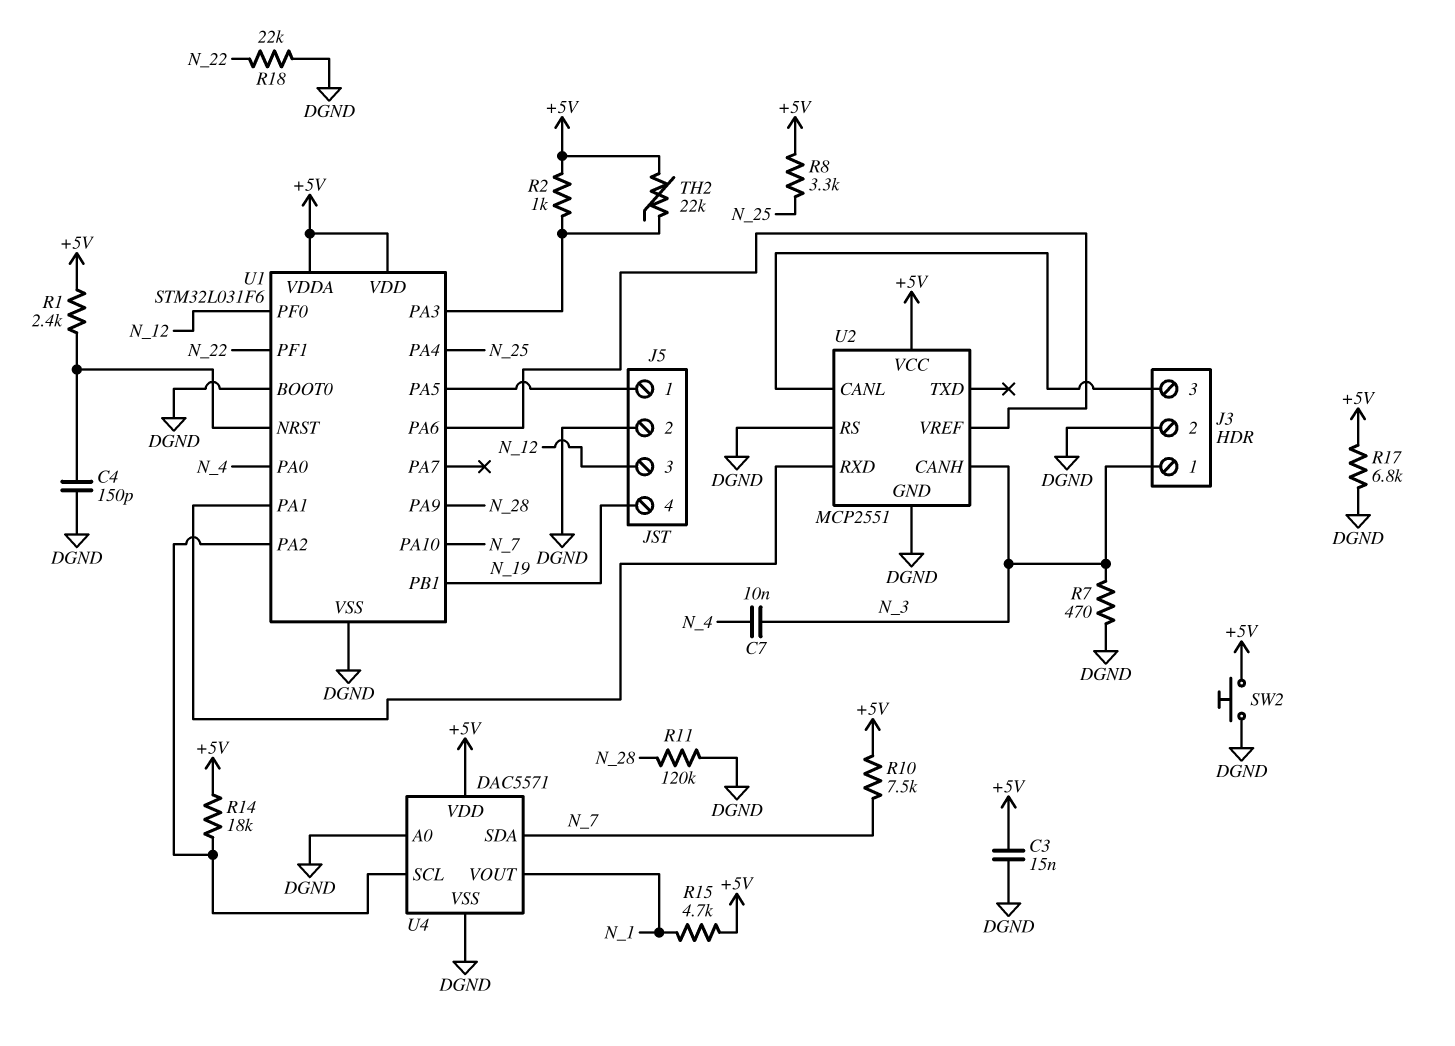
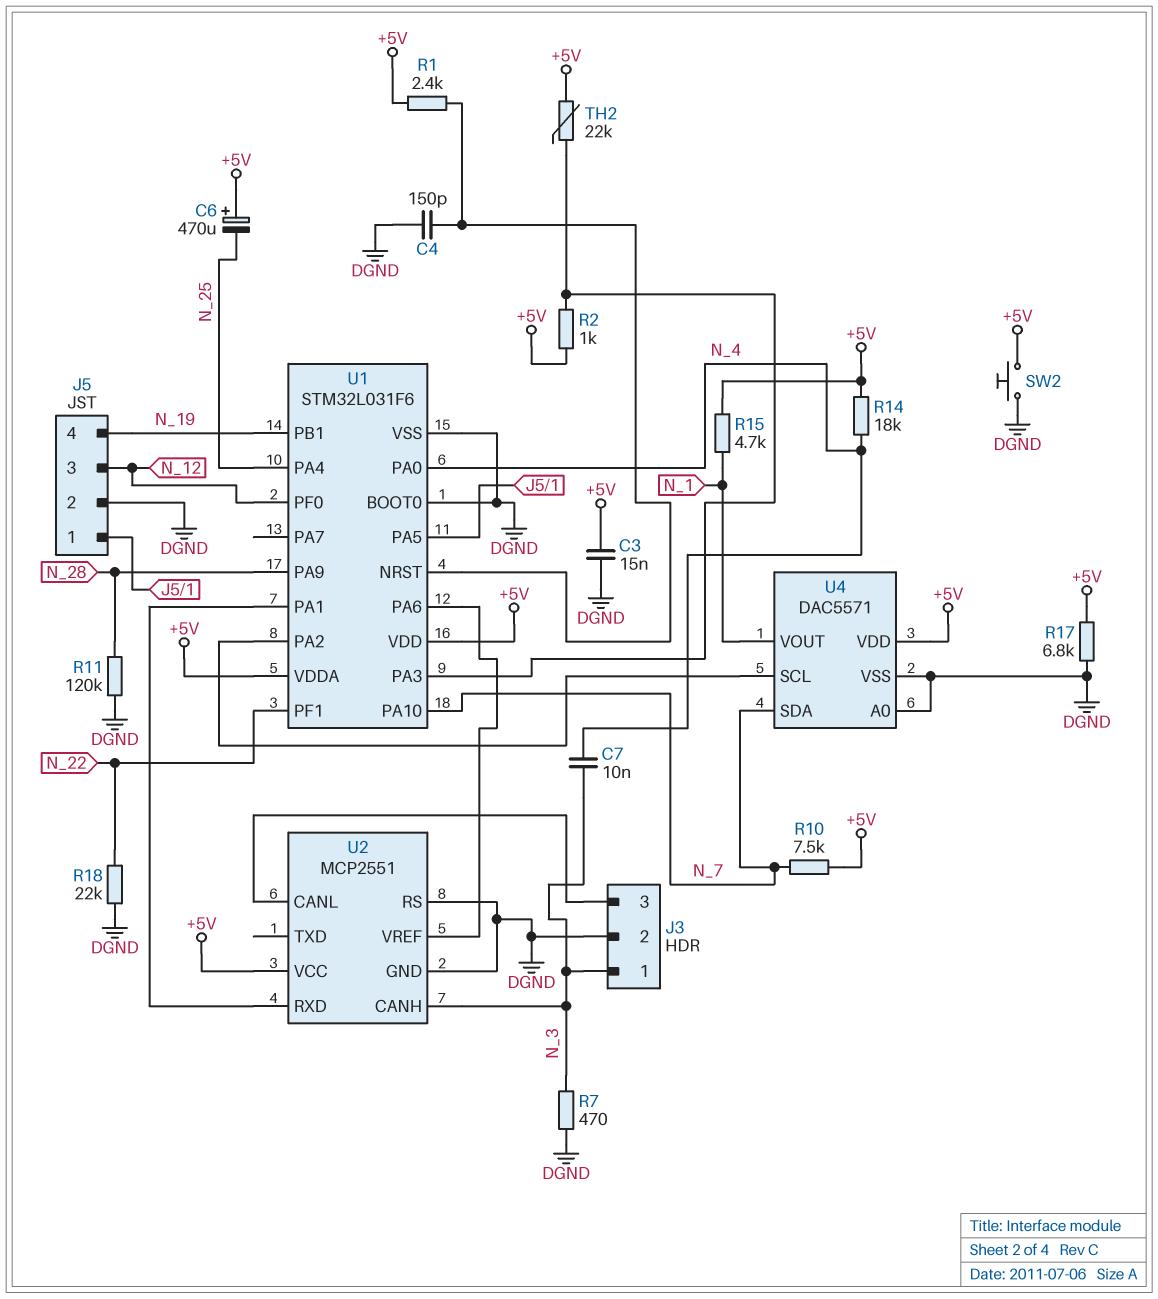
C6: none -> 470uF (plus +5V, minus N_25)
R8: 3.3k (+5V, N_25) -> none
R14: 18k (+5V, U1/PA2) -> 18k (+5V, N_4)

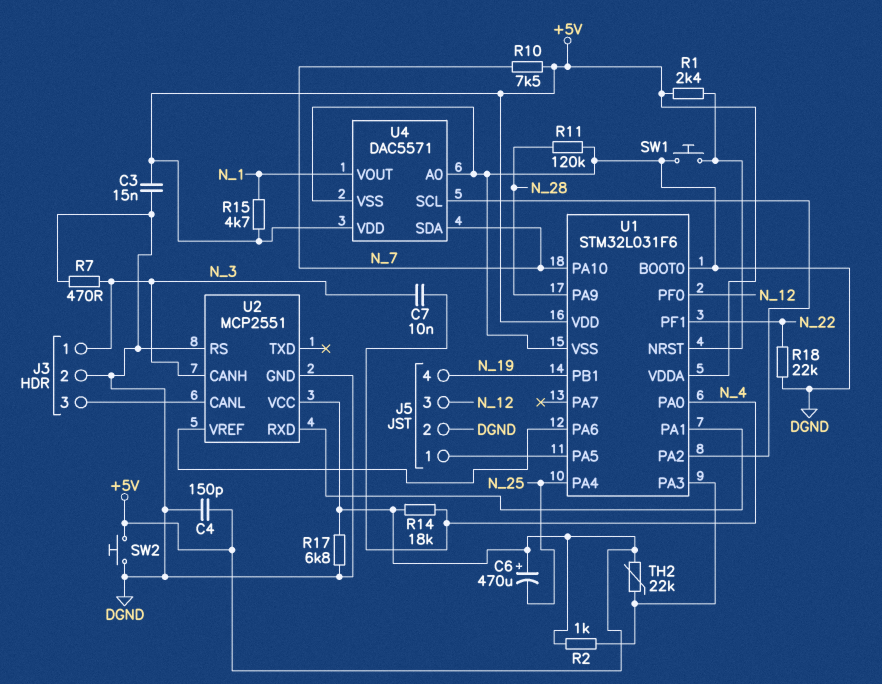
C4: 150pF (DGND, U1/NRST) -> 150pF (+5V, DGND)
SW1: none -> button (DGND, U1/NRST)

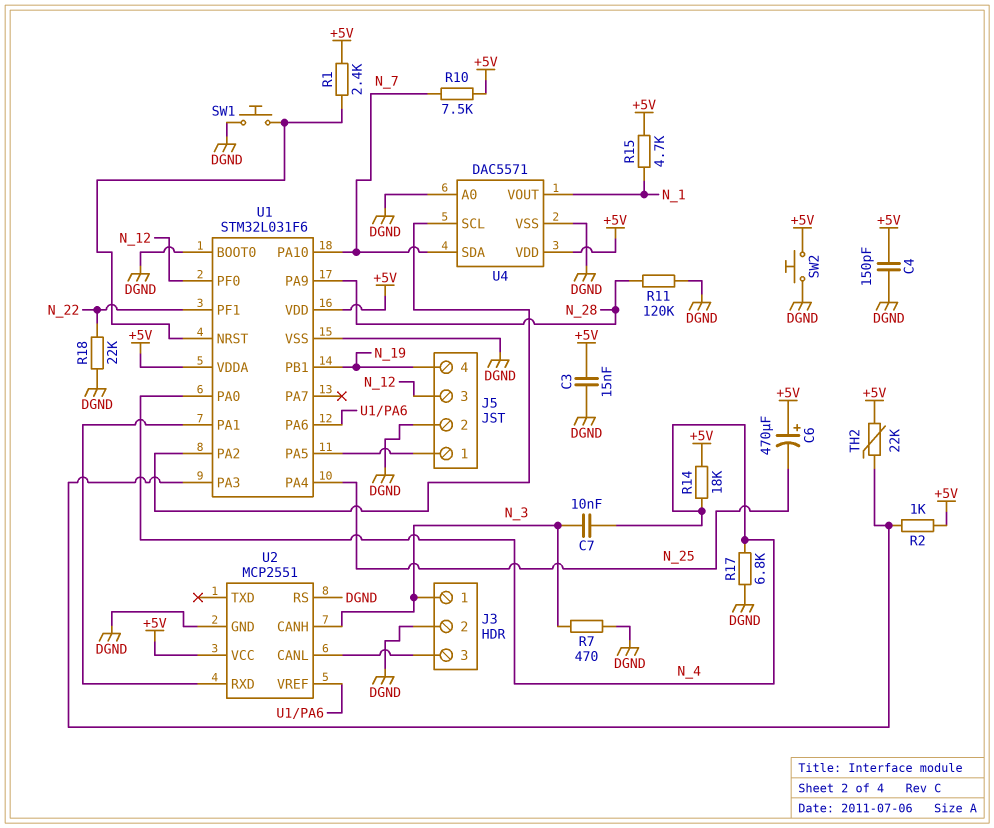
R17: 6.8k (+5V, DGND) -> 6.8k (DGND, N_4)

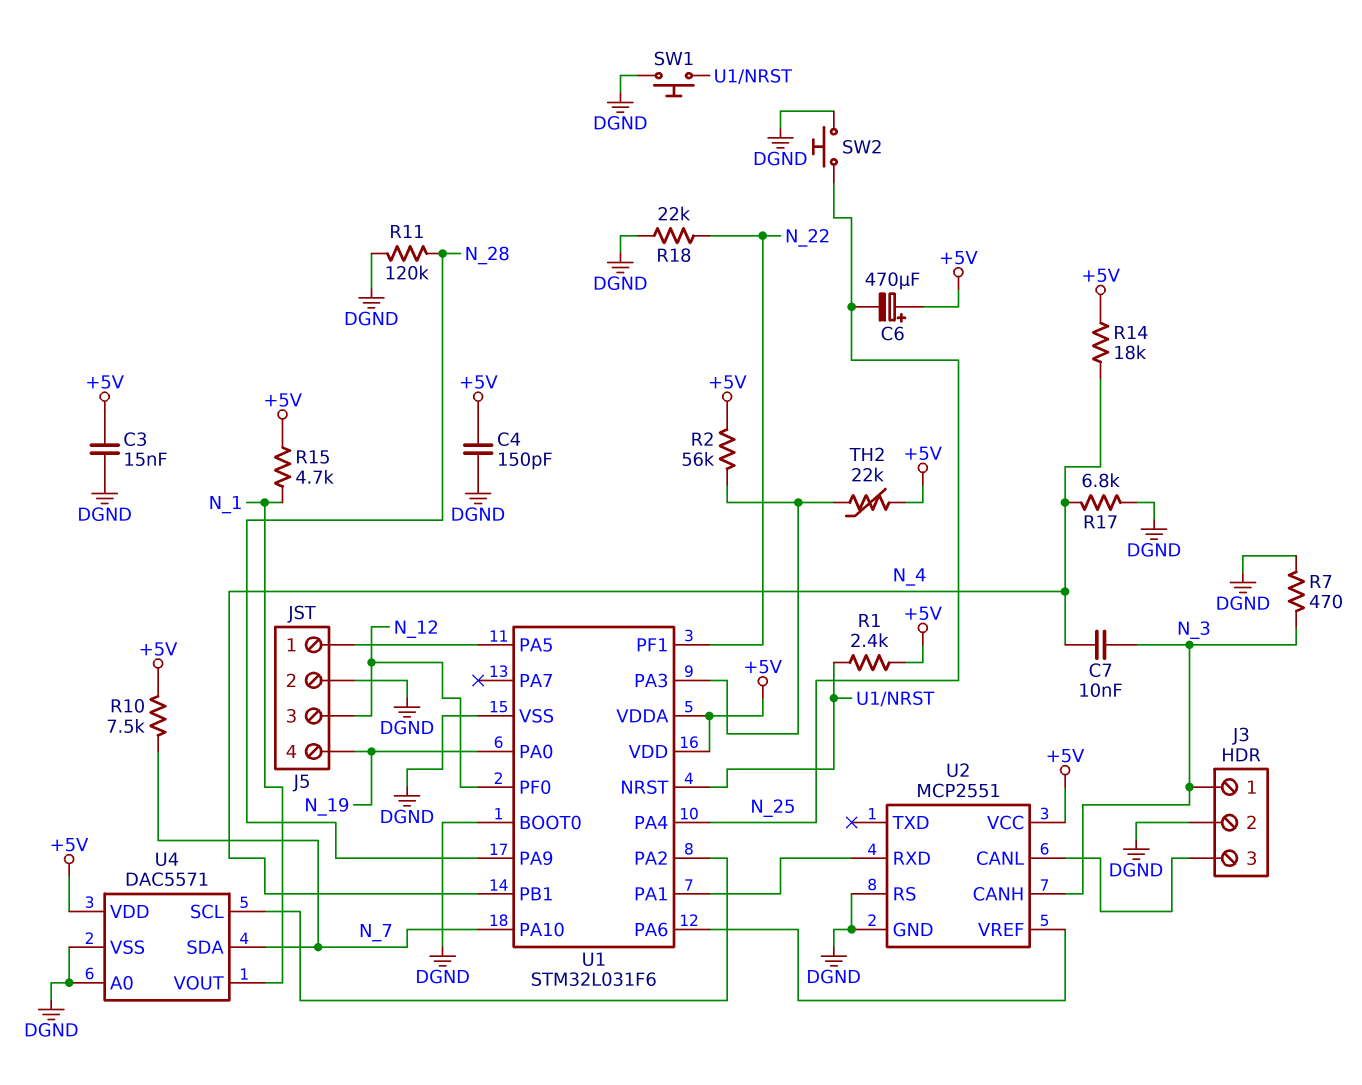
R2: 1k (+5V, U1/PA3) -> 56k (+5V, U1/PA3)
SW2: button (+5V, DGND) -> button (DGND, N_25)
U1 pin PA0: N_4 -> N_19
U1 pin PB1: N_19 -> N_4

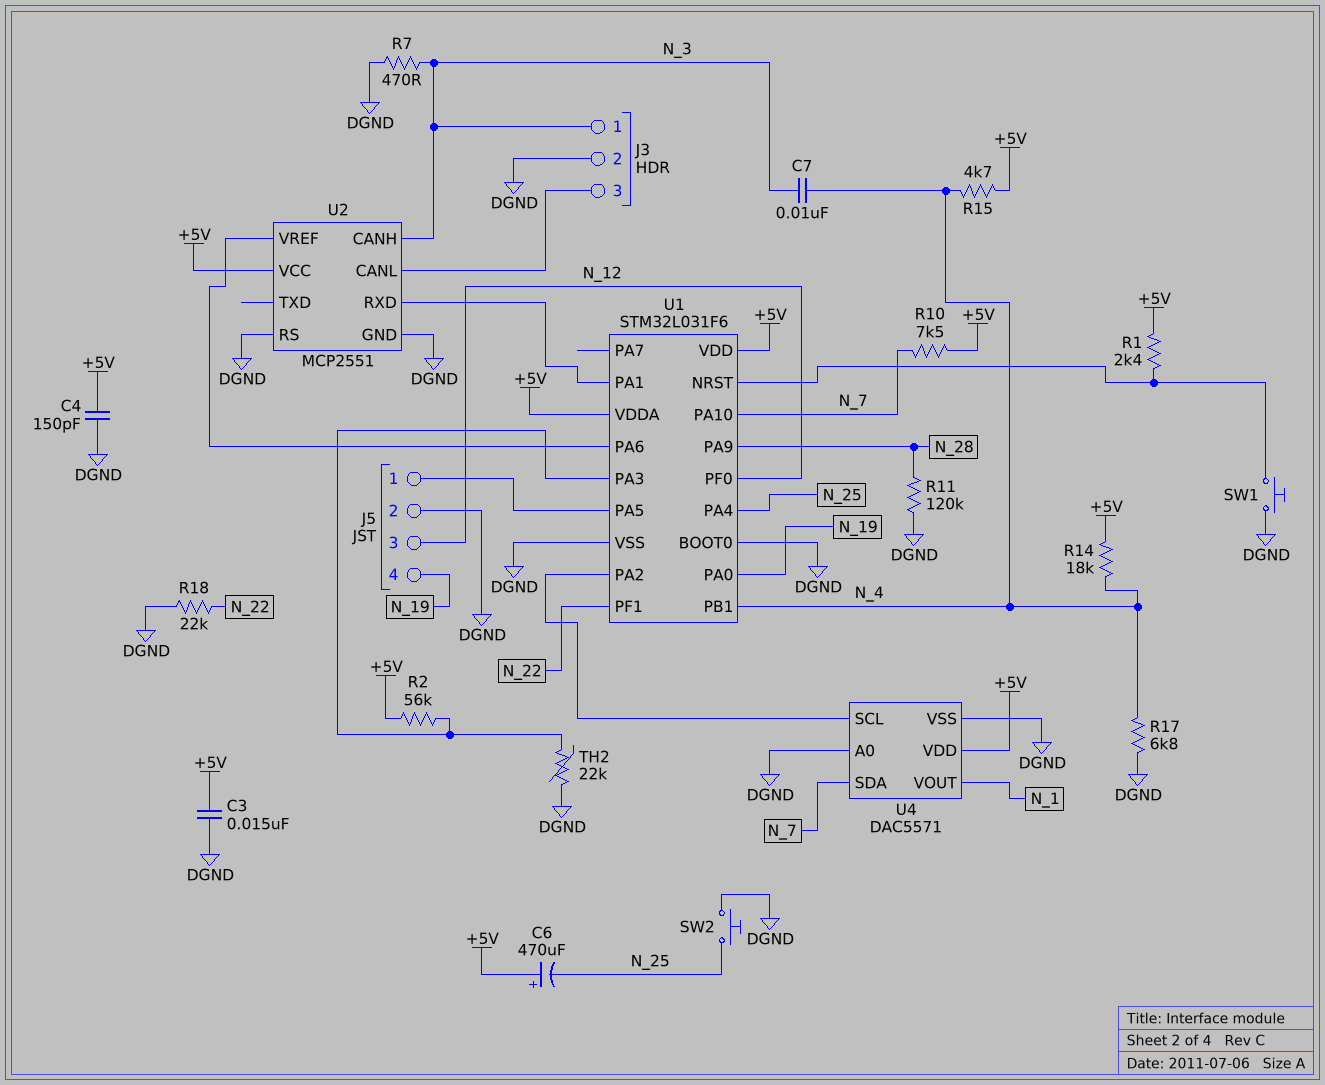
R15: 4.7k (+5V, N_1) -> 4.7k (+5V, N_4)
TH2: 22k (+5V, U1/PA3) -> 22k (DGND, U1/PA3)

